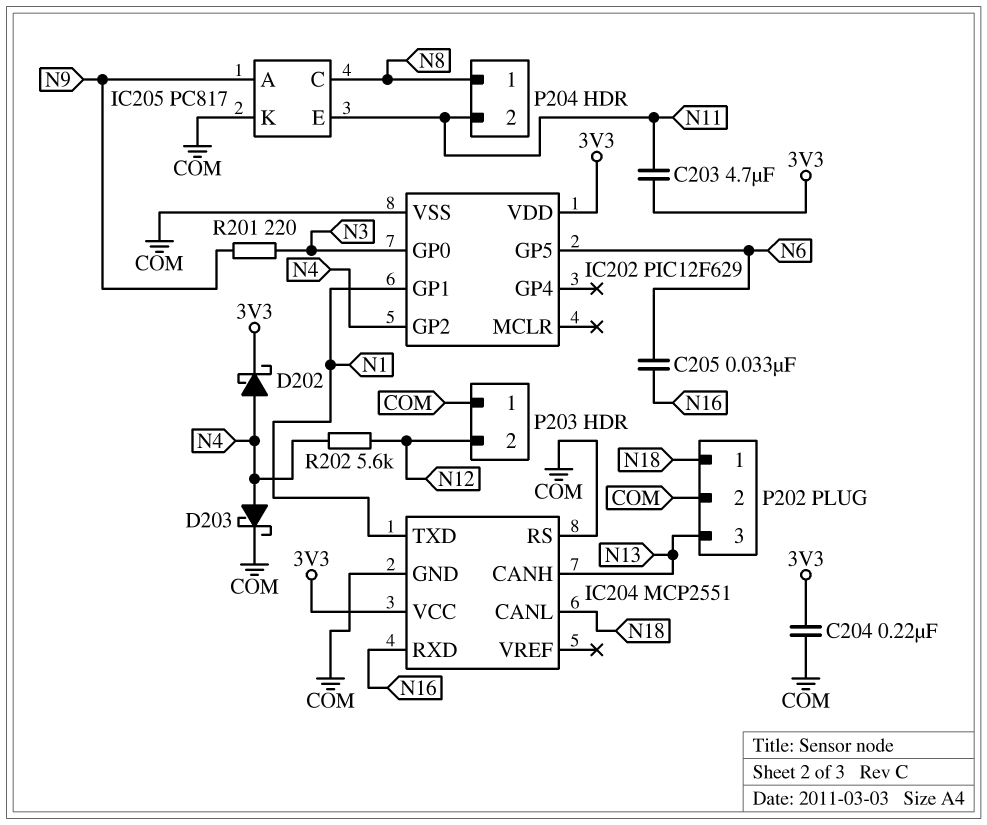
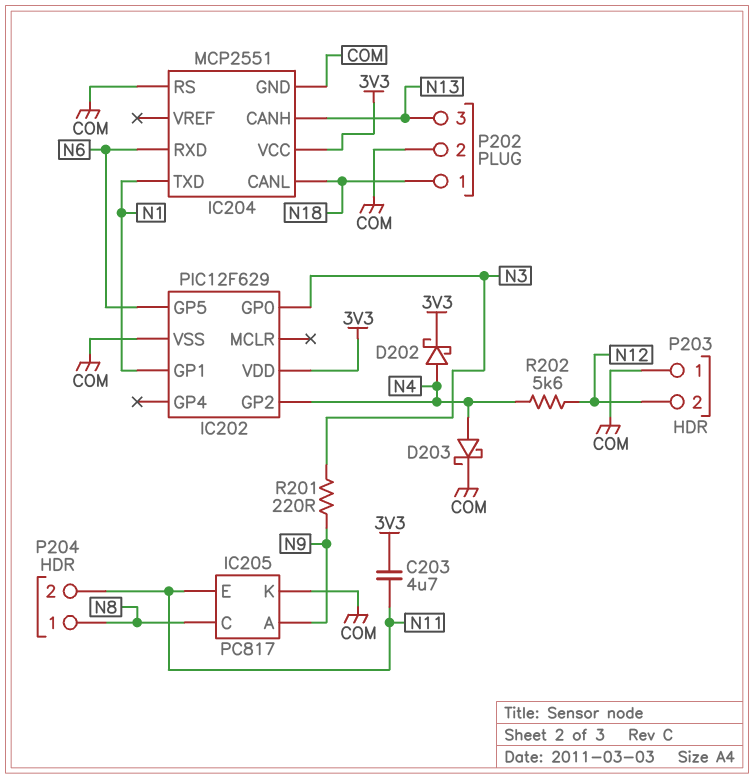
C204: 220nF (3V3, COM) -> none
C205: 33nF (N6, N16) -> none
IC204 pin RXD: N16 -> N6

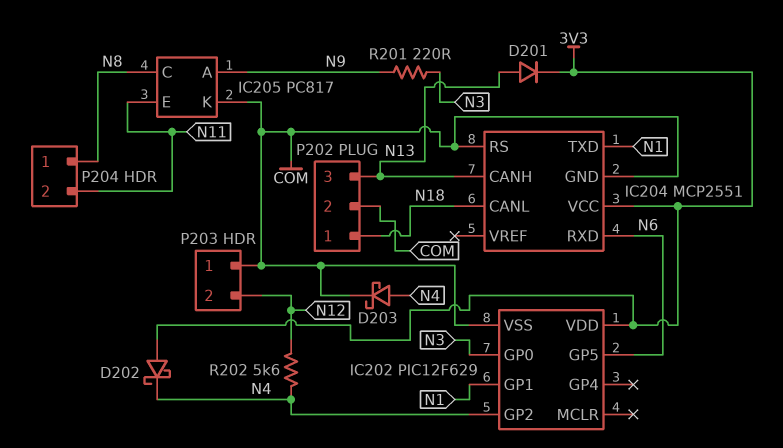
C203: 4.7uF (3V3, N11) -> none
D201: none -> diode (A N13, K 3V3)
D202: schottky (A N4, K 3V3) -> schottky (A 3V3, K N4)

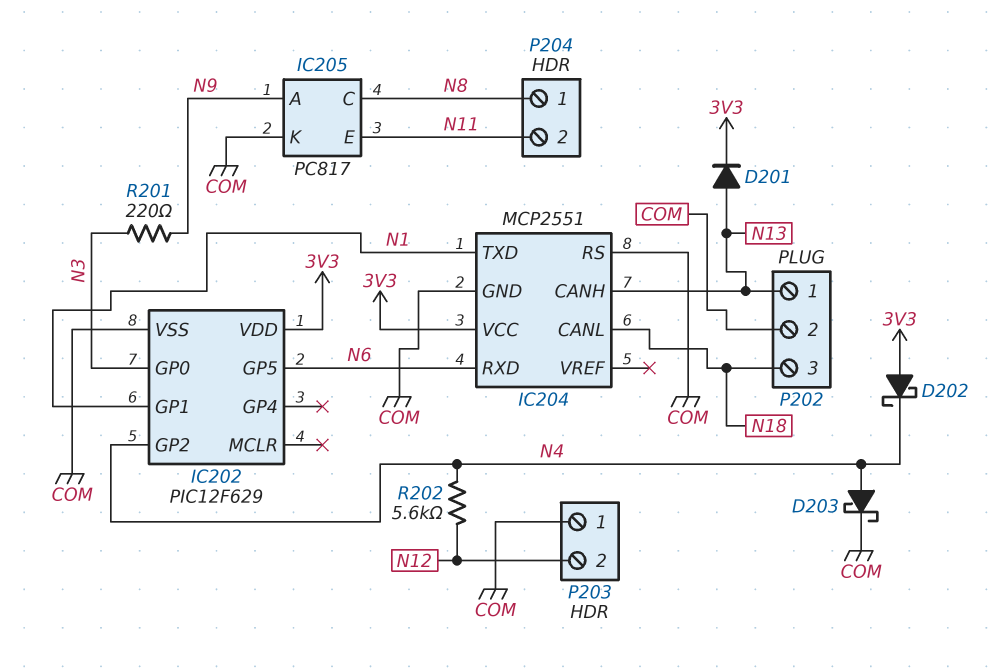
P202 pin 1: N18 -> N13
P202 pin 3: N13 -> N18

